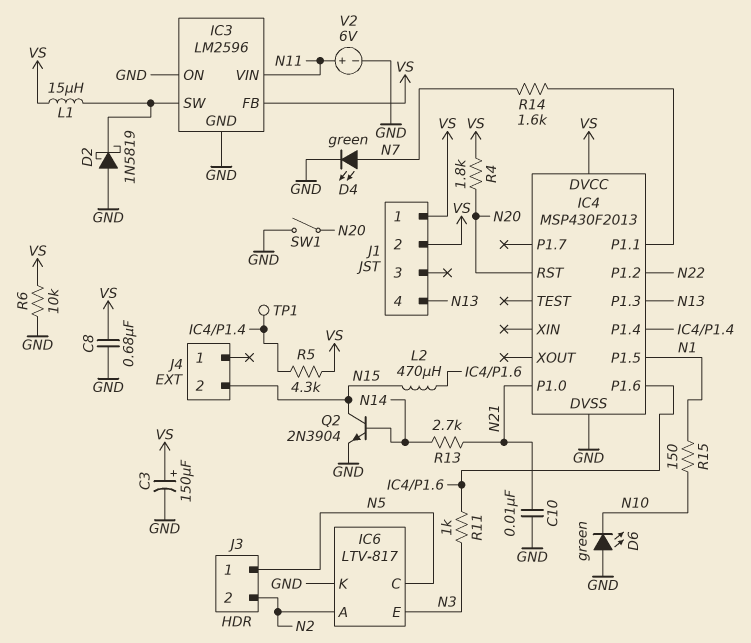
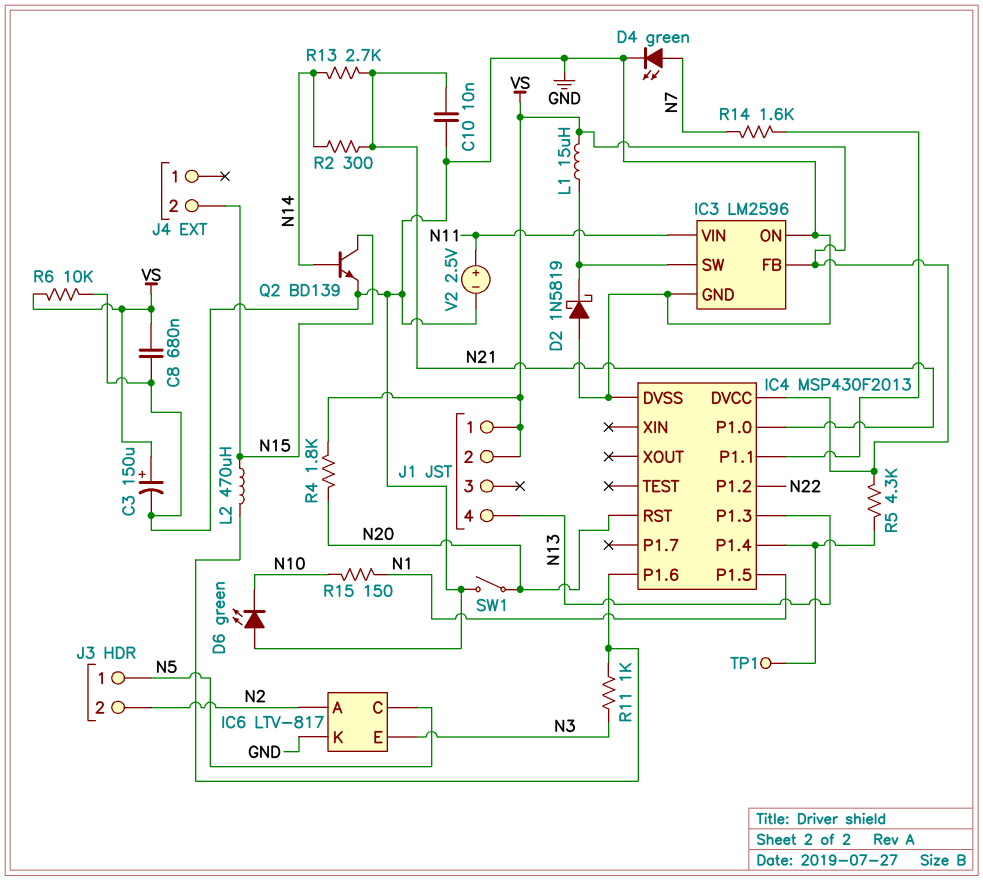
Q2: NPN 2N3904 (B N14, C N15, E GND) -> NPN BD139 (B N14, C N15, E GND)
R2: none -> 300 (N14, N21)
V2: 6V (plus N11, minus GND) -> 2.5V (plus N11, minus GND)

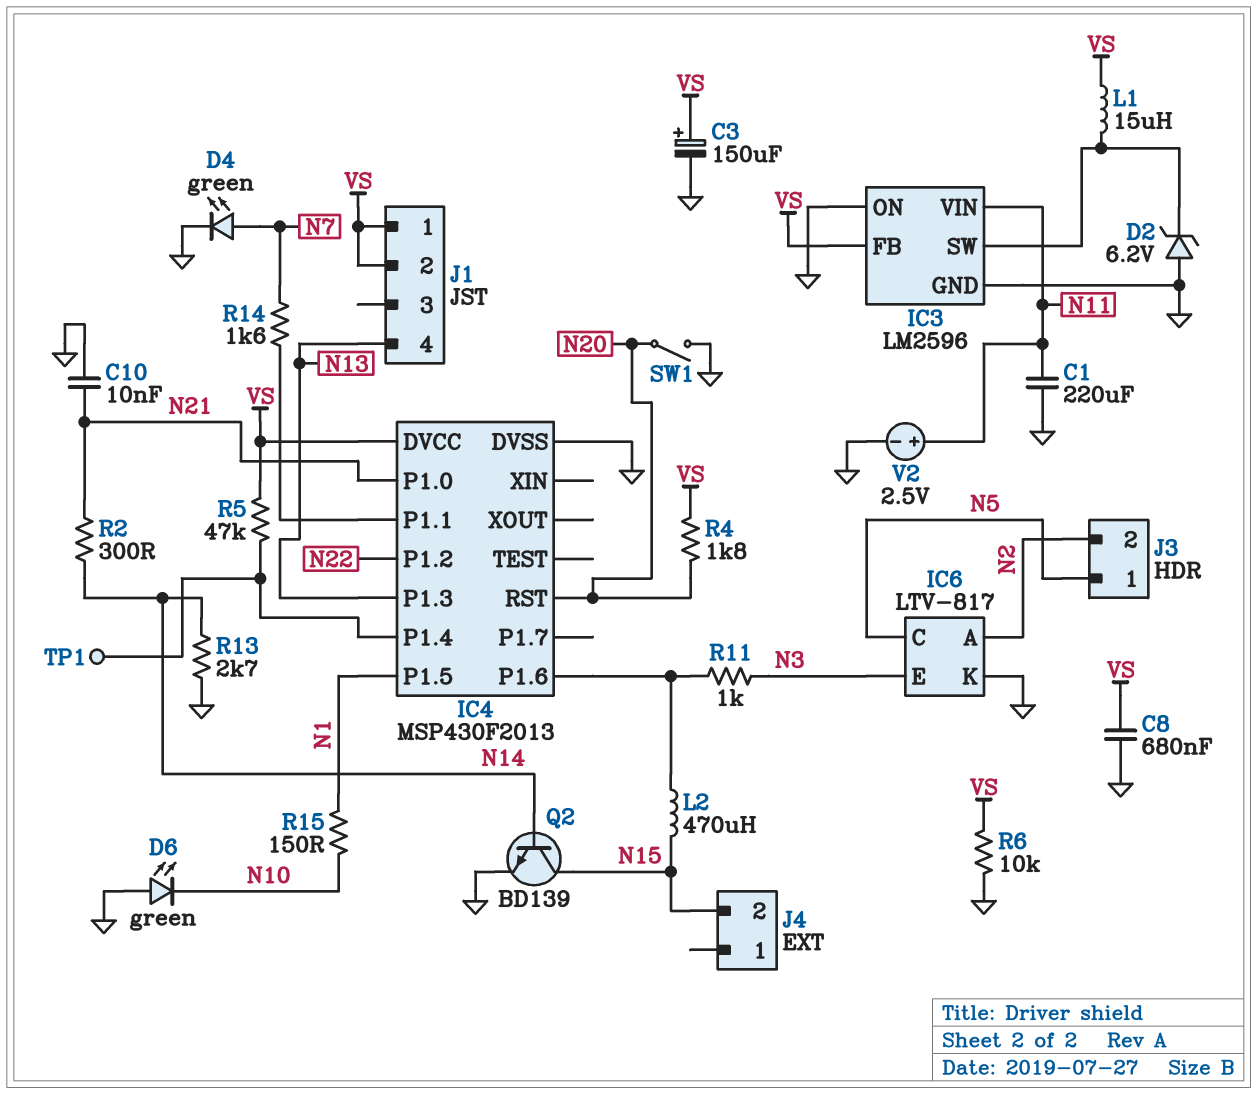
C1: none -> 220uF (GND, N11)
D2: schottky 1N5819 (A GND, K IC3/SW) -> zener 6.2V (A GND, K IC3/SW)
R5: 4.3k (IC4/P1.4, VS) -> 47k (IC4/P1.4, VS)
R13: 2.7k (N14, N21) -> 2.7k (GND, N14)

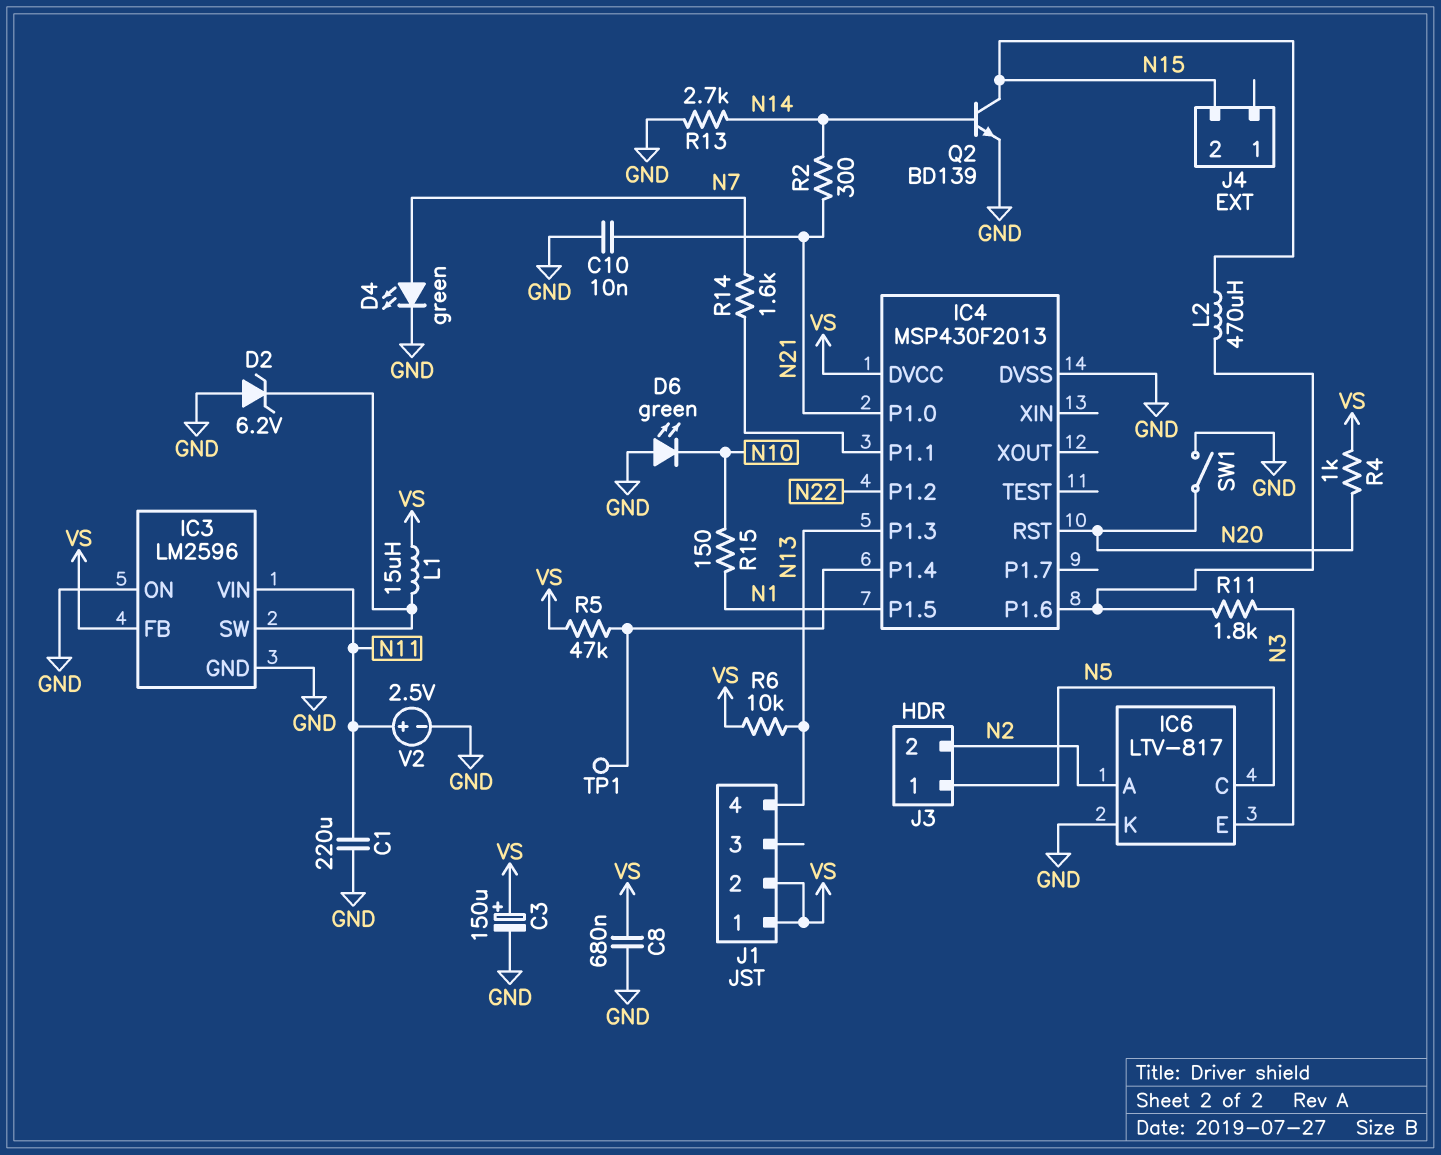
R4: 1.8k (N20, VS) -> 1k (N20, VS)
R6: 10k (GND, VS) -> 10k (N13, VS)
R11: 1k (IC4/P1.6, N3) -> 1.8k (IC4/P1.6, N3)

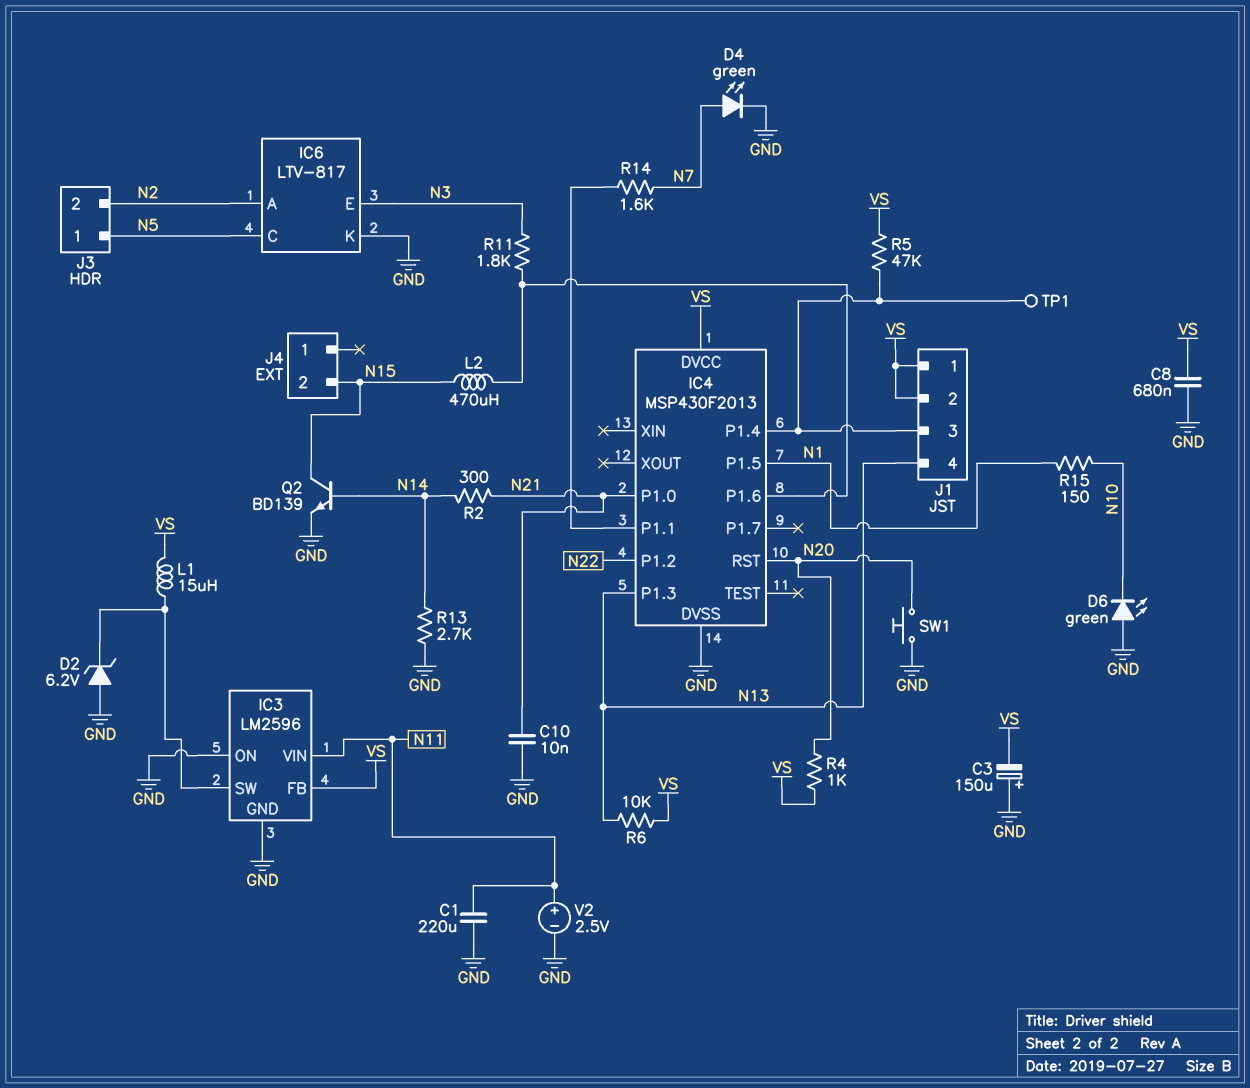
C3: 150uF (plus VS, minus GND) -> 150uF (plus GND, minus VS)
J1 pin 3: none -> IC4/P1.4
SW1: switch (GND, N20) -> button (GND, N20)

